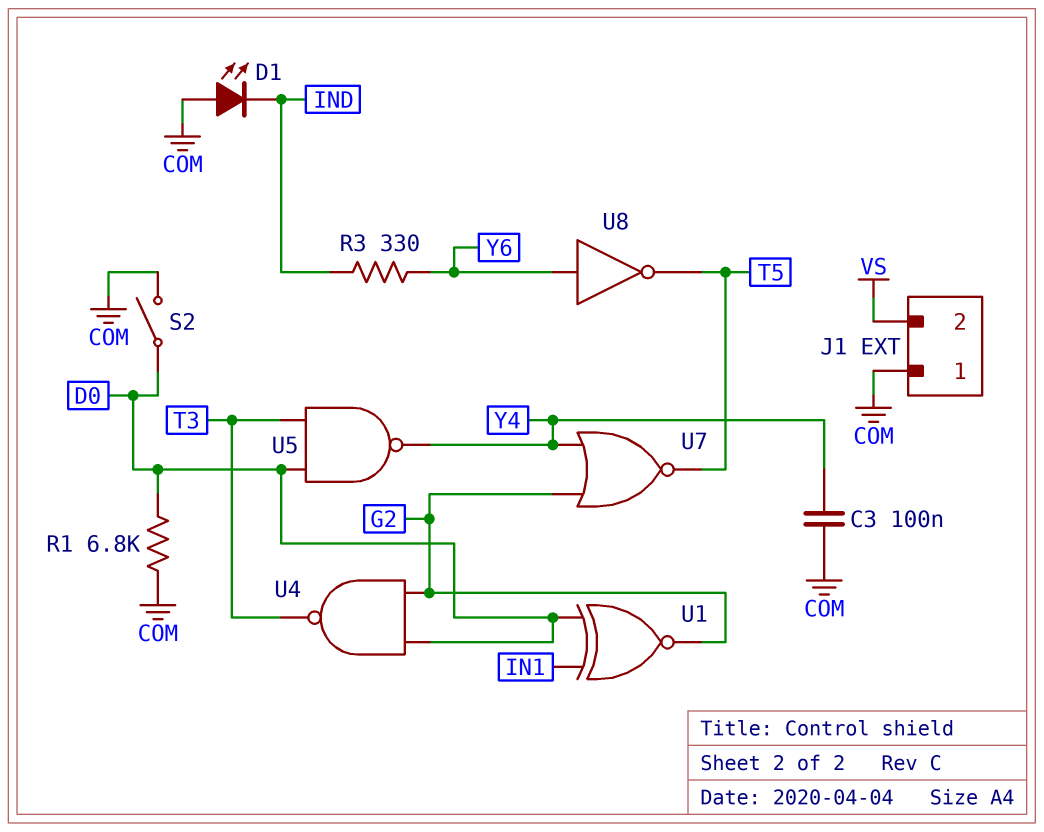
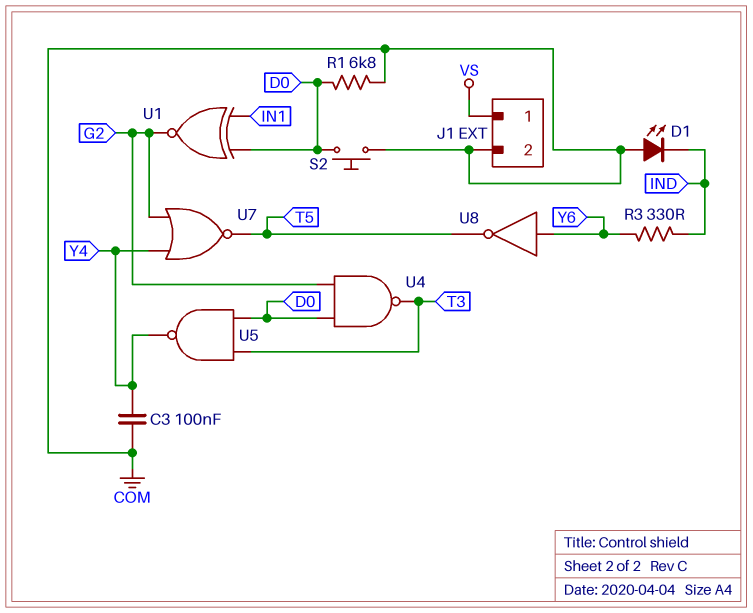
J1 pin 1: COM -> VS
J1 pin 2: VS -> COM
S2: switch (COM, D0) -> button (COM, D0)

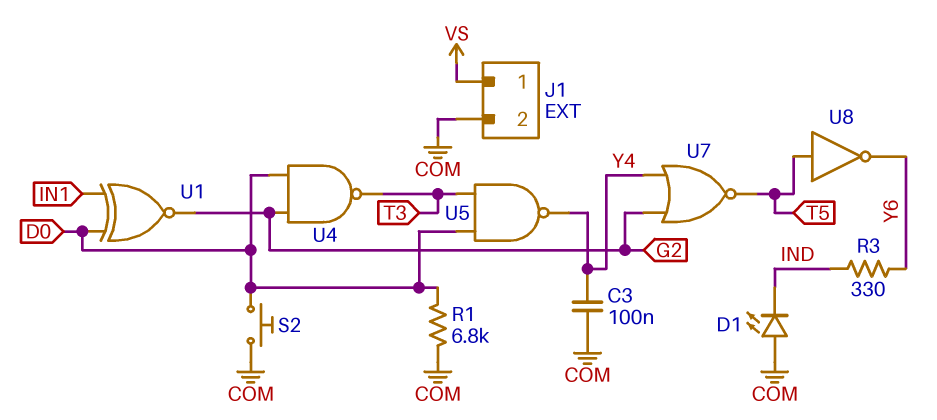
U8: NOT (in Y6, out T5) -> NOT (in T5, out Y6)

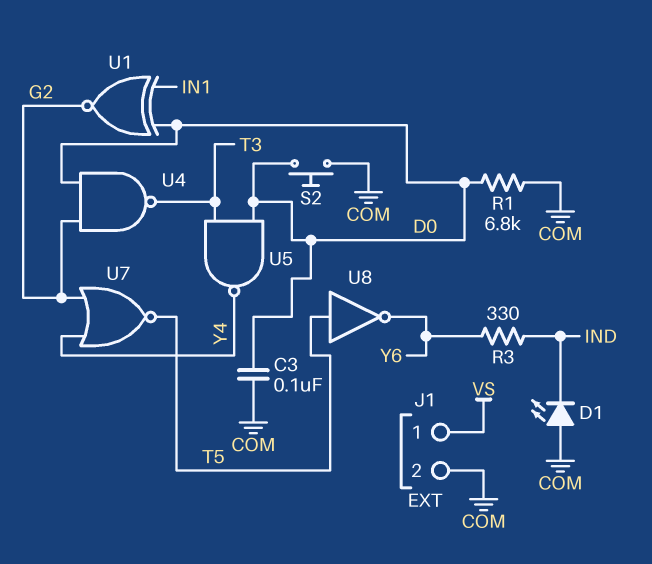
C3: 100nF (COM, Y4) -> 100nF (COM, D0)

